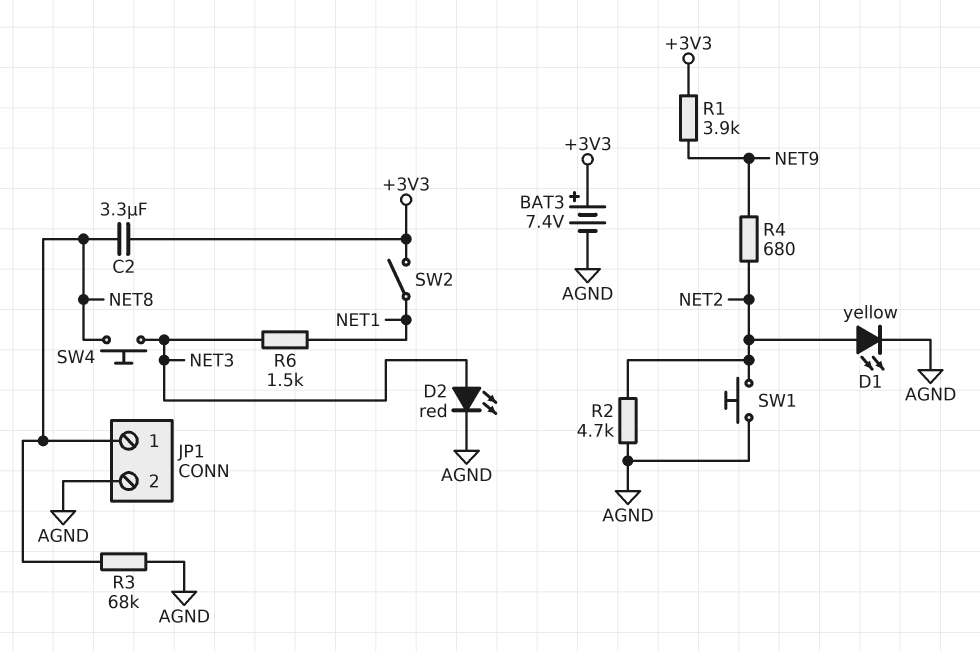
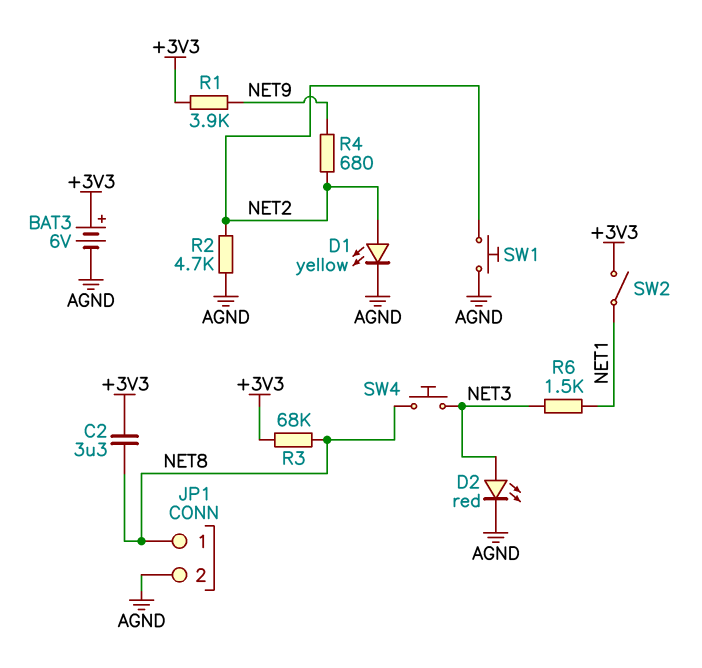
BAT3: 7.4V (plus +3V3, minus AGND) -> 6V (plus +3V3, minus AGND)
R3: 68k (AGND, NET8) -> 68k (+3V3, NET8)

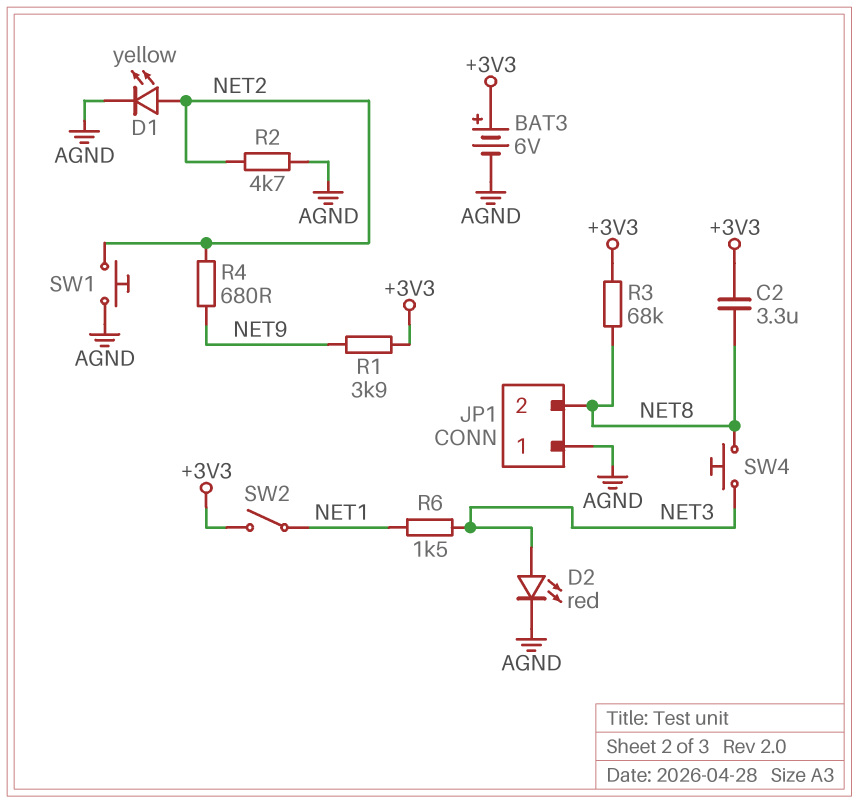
JP1 pin 1: NET8 -> AGND
JP1 pin 2: AGND -> NET8

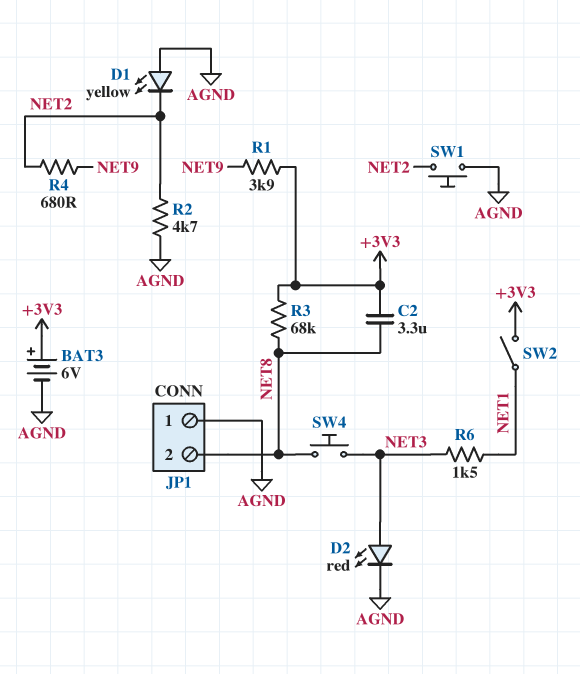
D1: LED yellow (A NET2, K AGND) -> LED yellow (A AGND, K NET2)

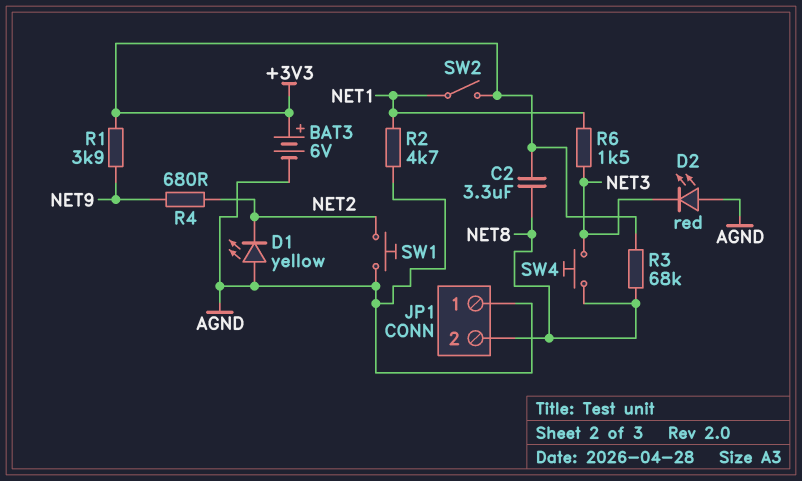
D2: LED red (A NET3, K AGND) -> LED red (A AGND, K NET3)
R2: 4.7k (AGND, NET2) -> 4.7k (AGND, NET1)

